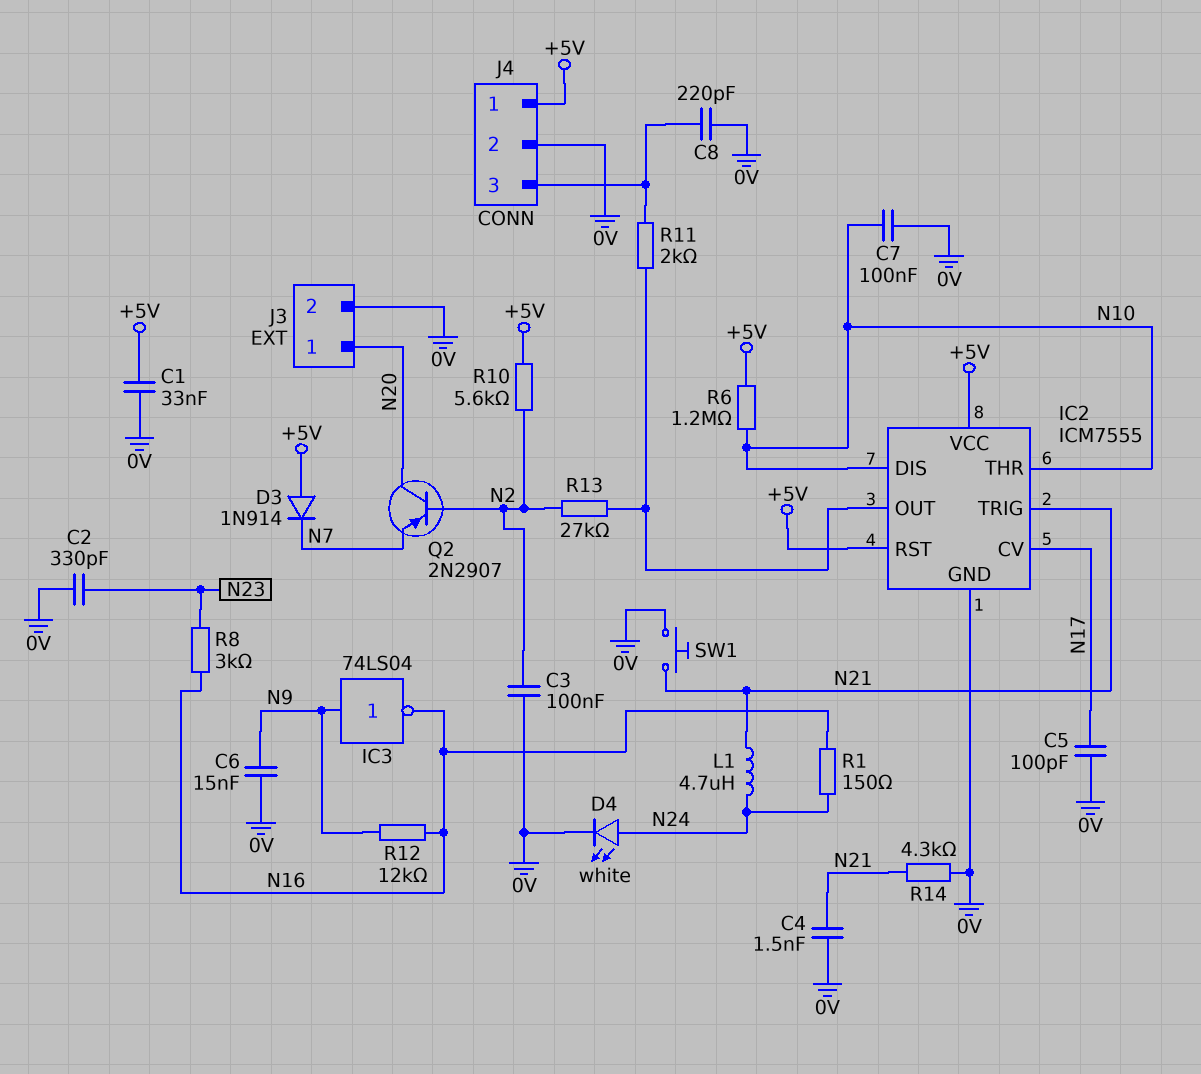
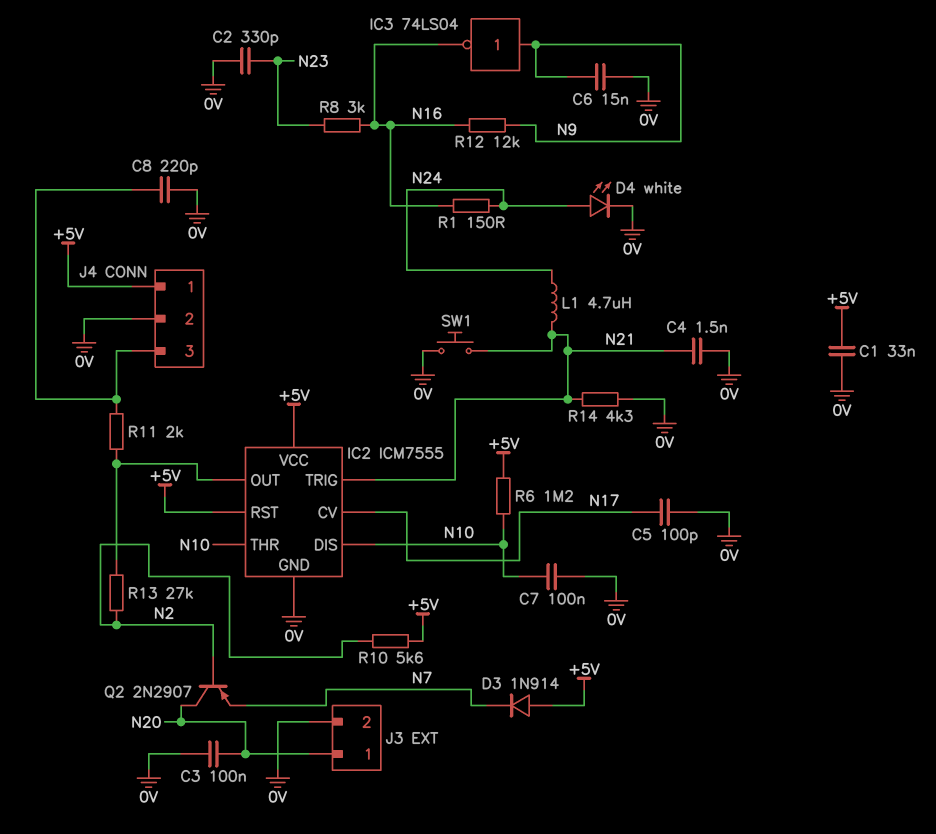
C3: 100nF (0V, N2) -> 100nF (0V, N20)

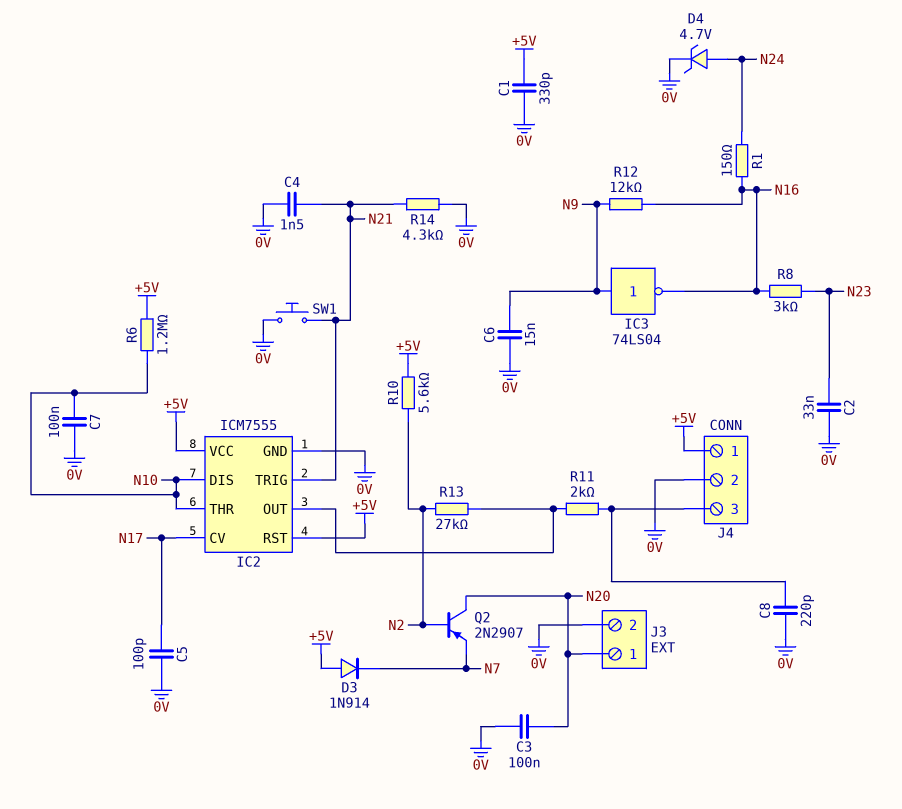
C1: 33nF (+5V, 0V) -> 330pF (+5V, 0V)
C2: 330pF (0V, N23) -> 33nF (0V, N23)
D4: LED white (A N24, K 0V) -> zener 4.7V (A N24, K 0V)
L1: 4.7uH (N21, N24) -> none

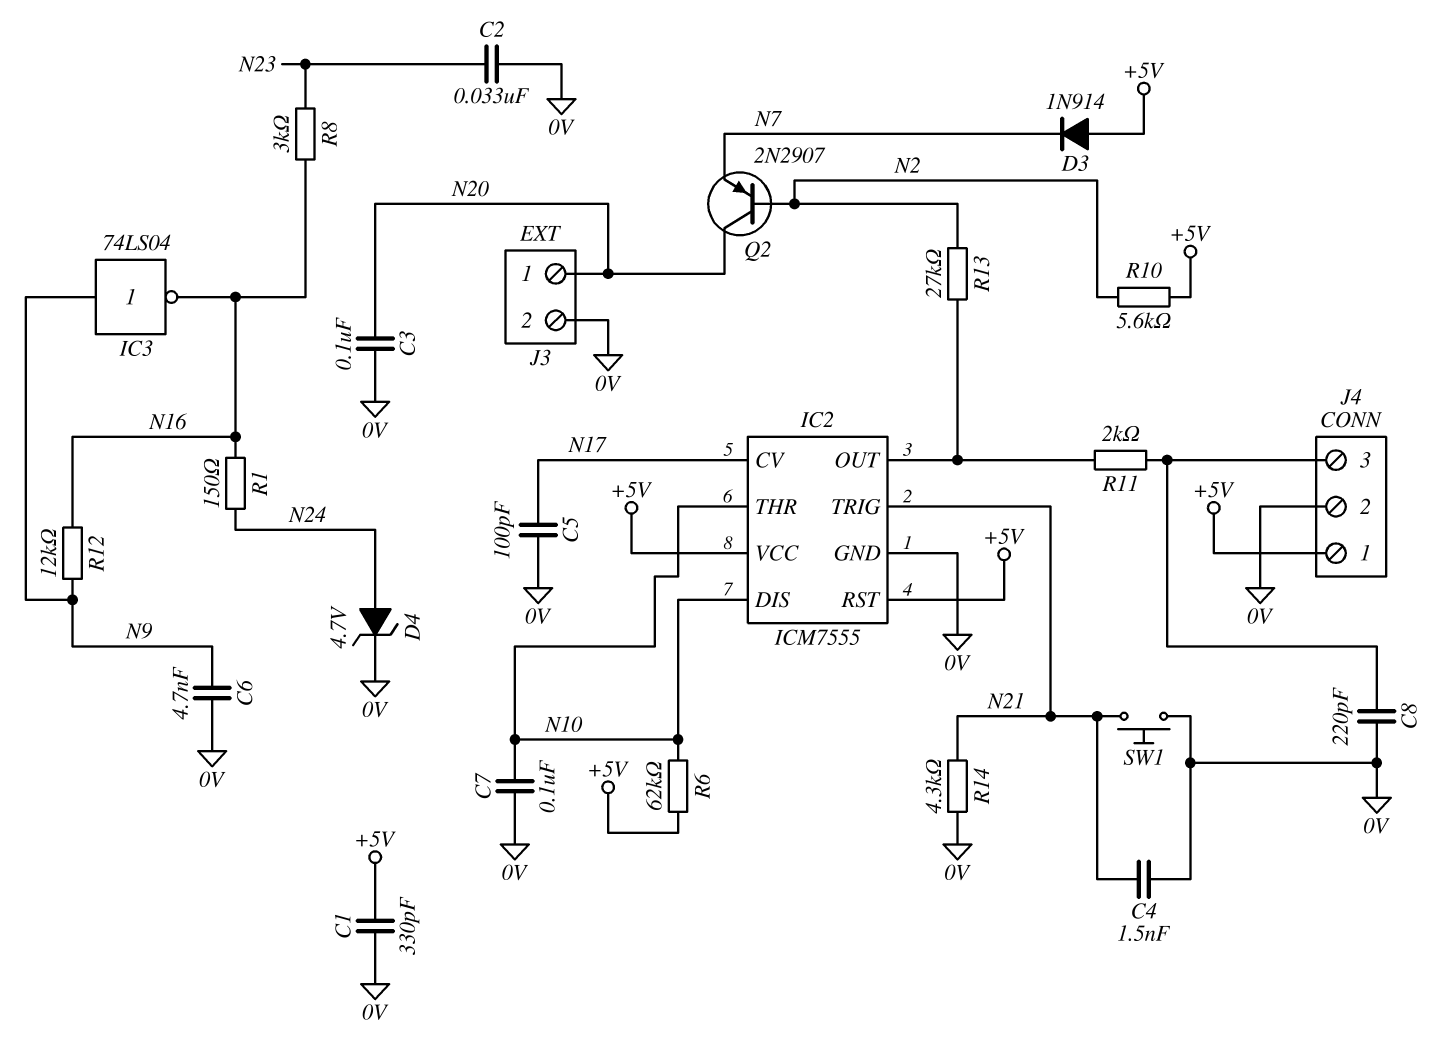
C6: 15nF (0V, N9) -> 4.7nF (0V, N9)
R6: 1.2M (+5V, N10) -> 62k (+5V, N10)

